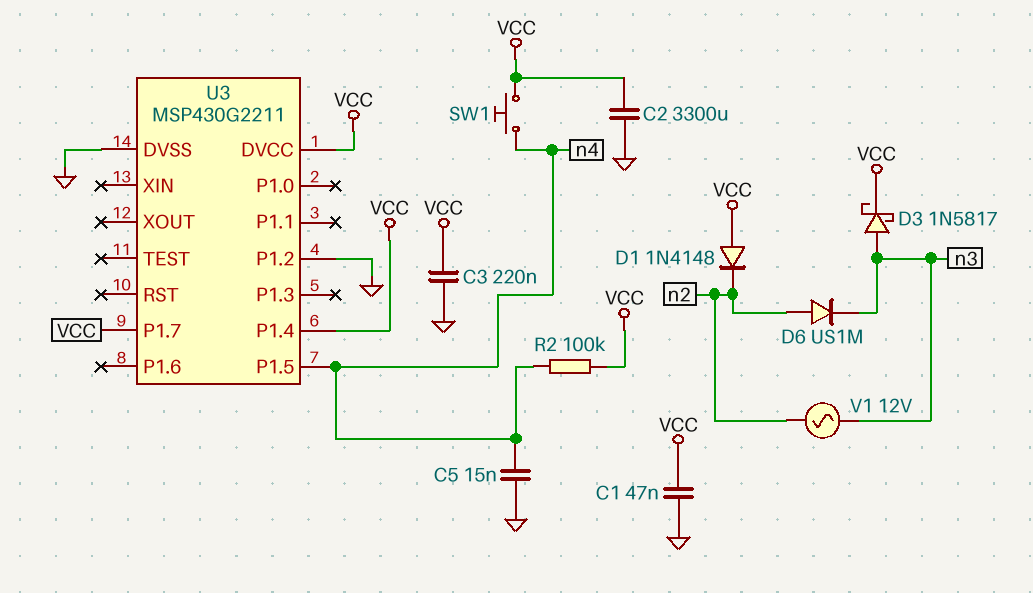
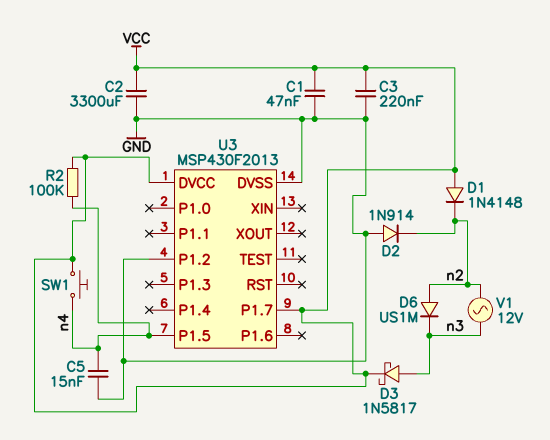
D2: none -> diode 1N914 (A GND, K n2)
U3: MSP430G2211 -> MSP430F2013
U3 pin P1.4: VCC -> none

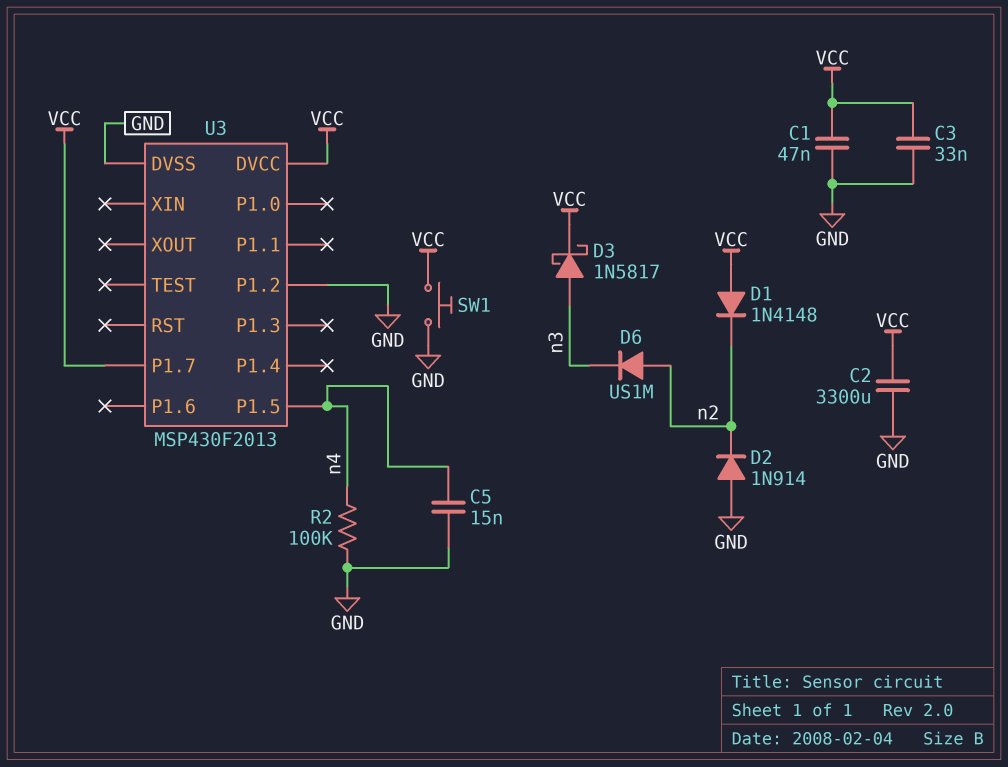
C3: 220nF (GND, VCC) -> 33nF (GND, VCC)
R2: 100k (VCC, n4) -> 100k (GND, n4)
SW1: button (VCC, n4) -> button (GND, VCC)
V1: AC 12V (n2, n3) -> none

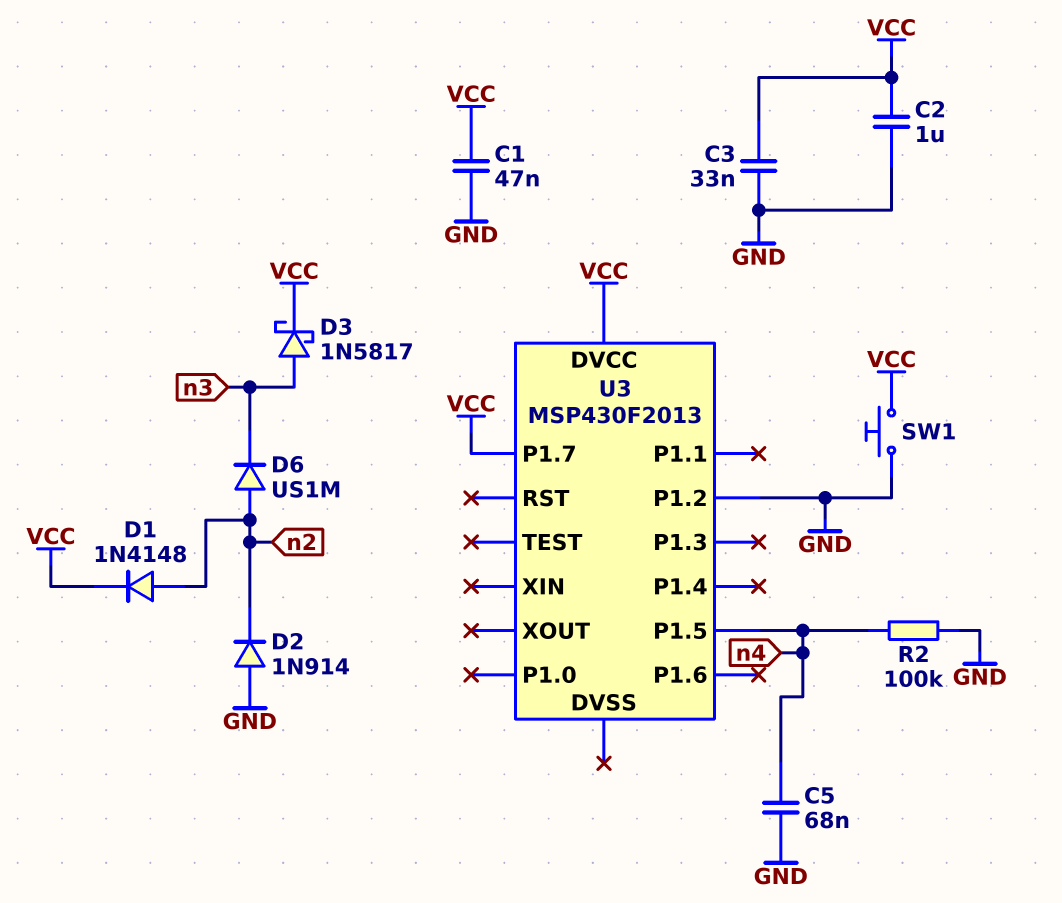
C2: 3300uF (GND, VCC) -> 1uF (GND, VCC)
C5: 15nF (GND, n4) -> 68nF (GND, n4)
D1: diode 1N4148 (A VCC, K n2) -> diode 1N4148 (A n2, K VCC)
U3 pin DVSS: GND -> none

